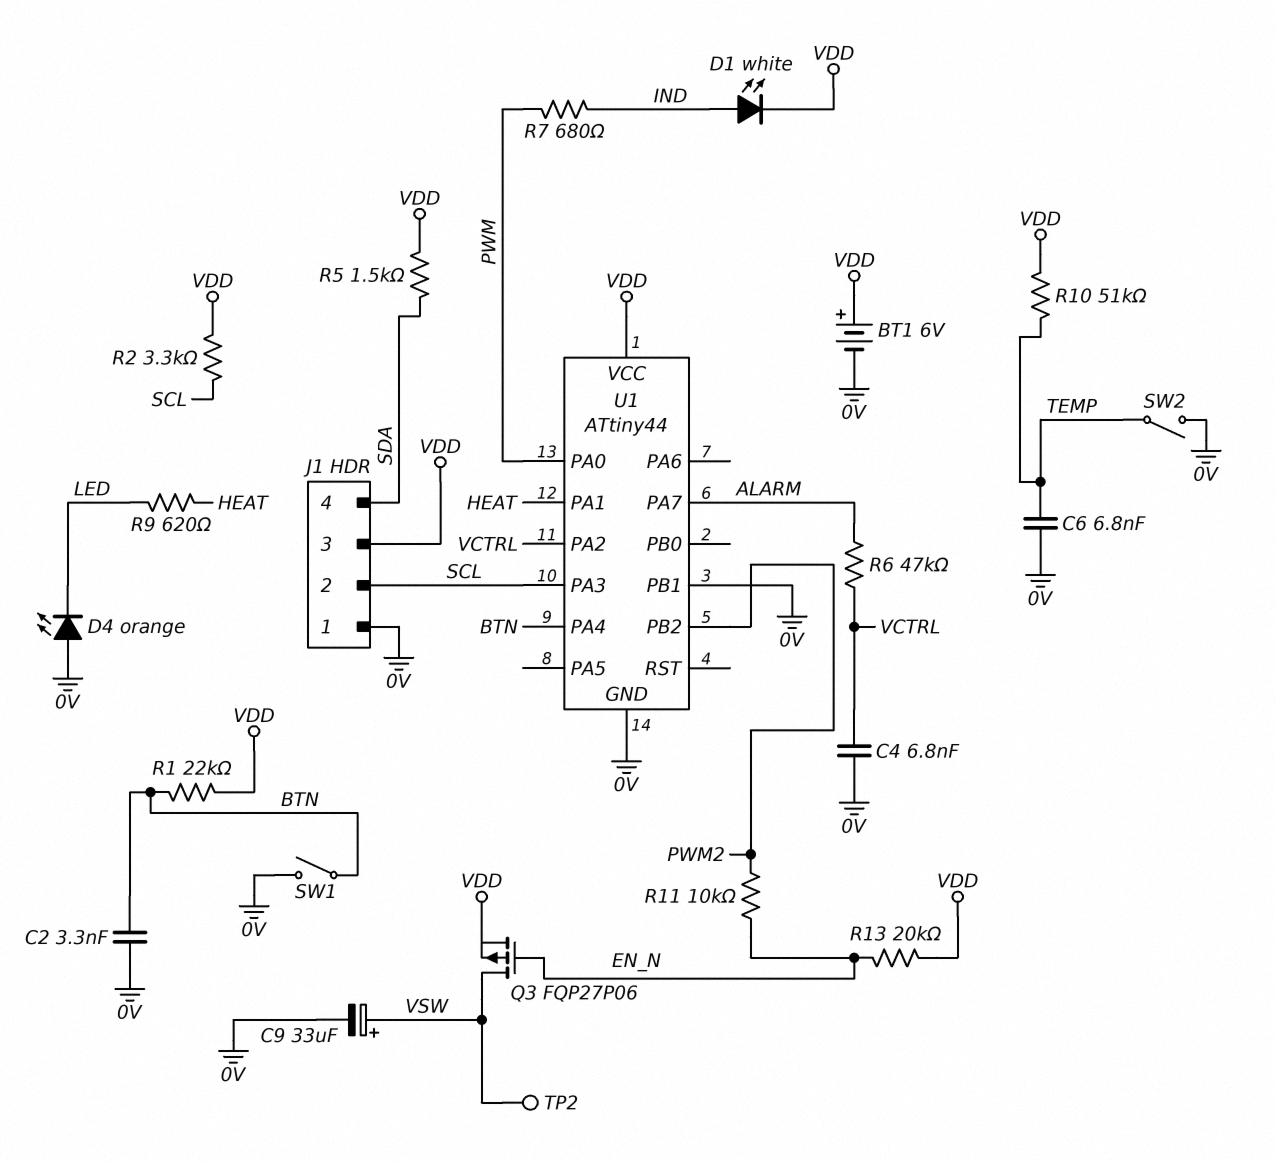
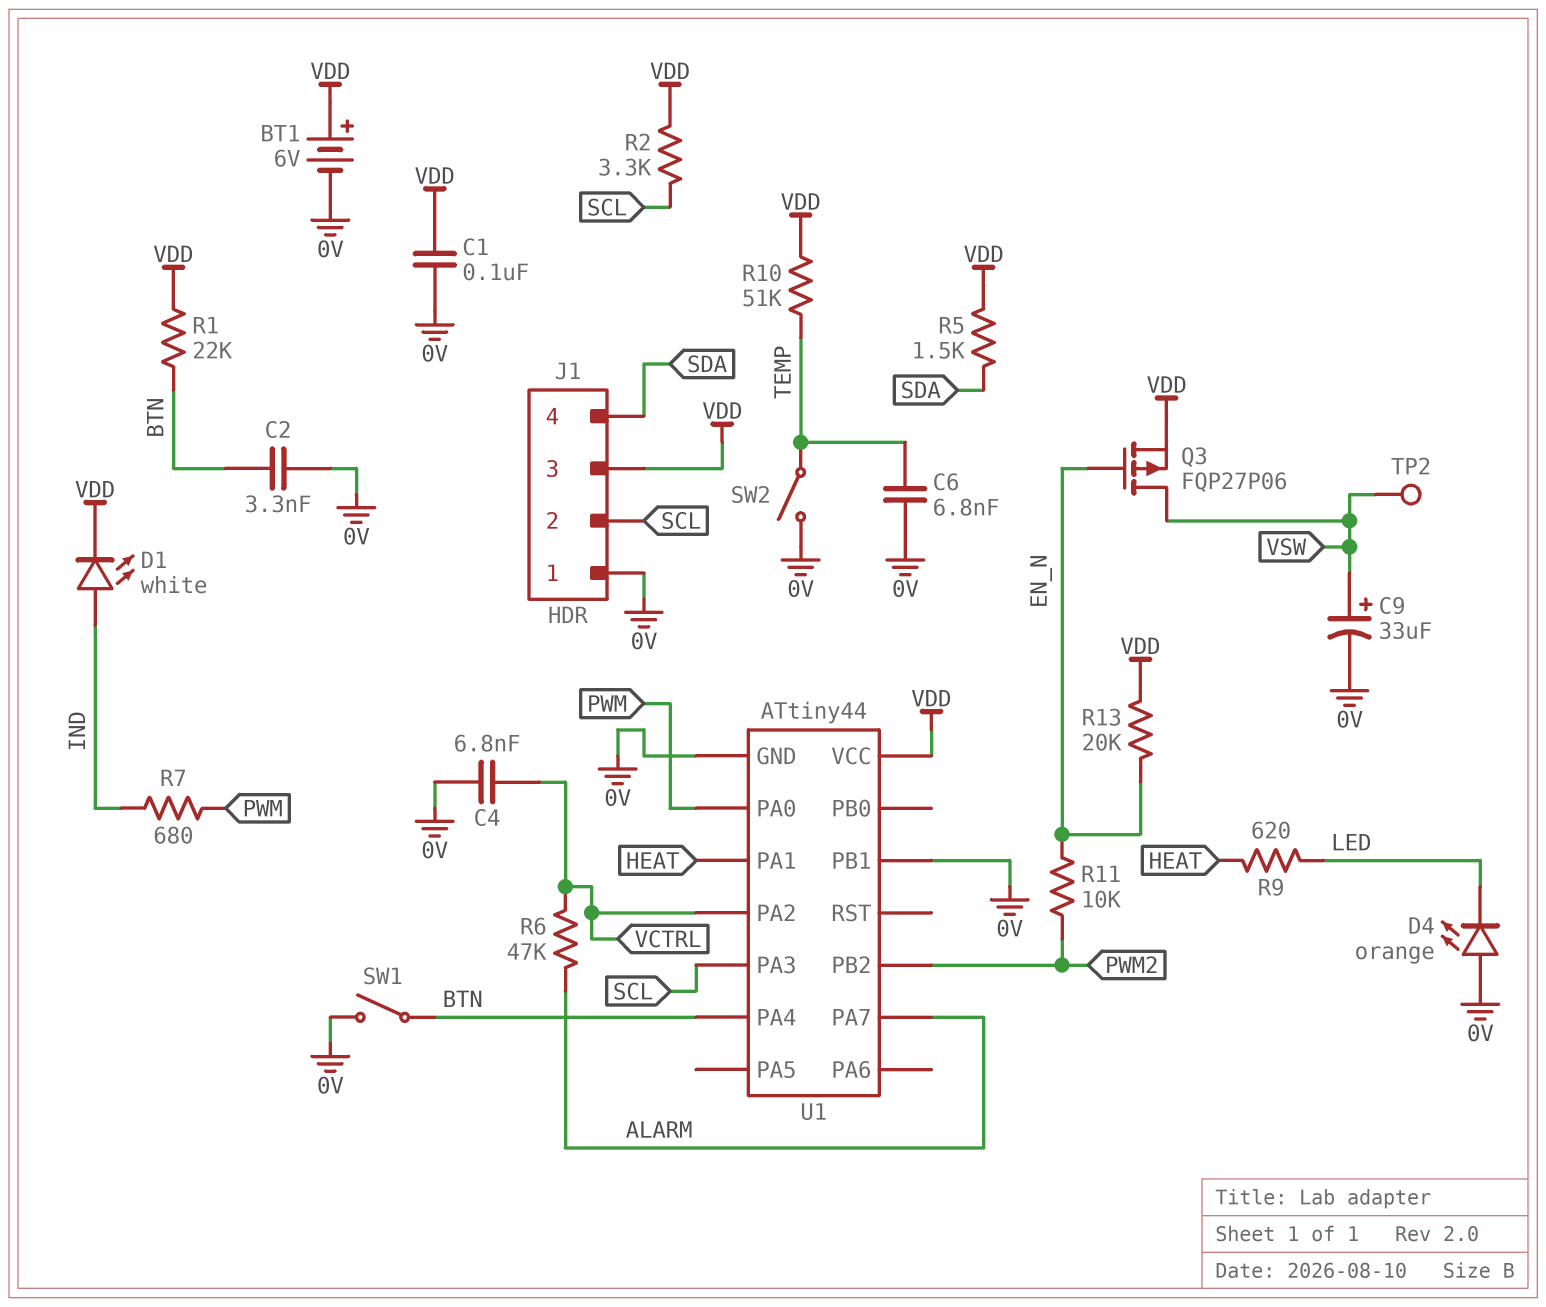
C1: none -> 100nF (0V, VDD)

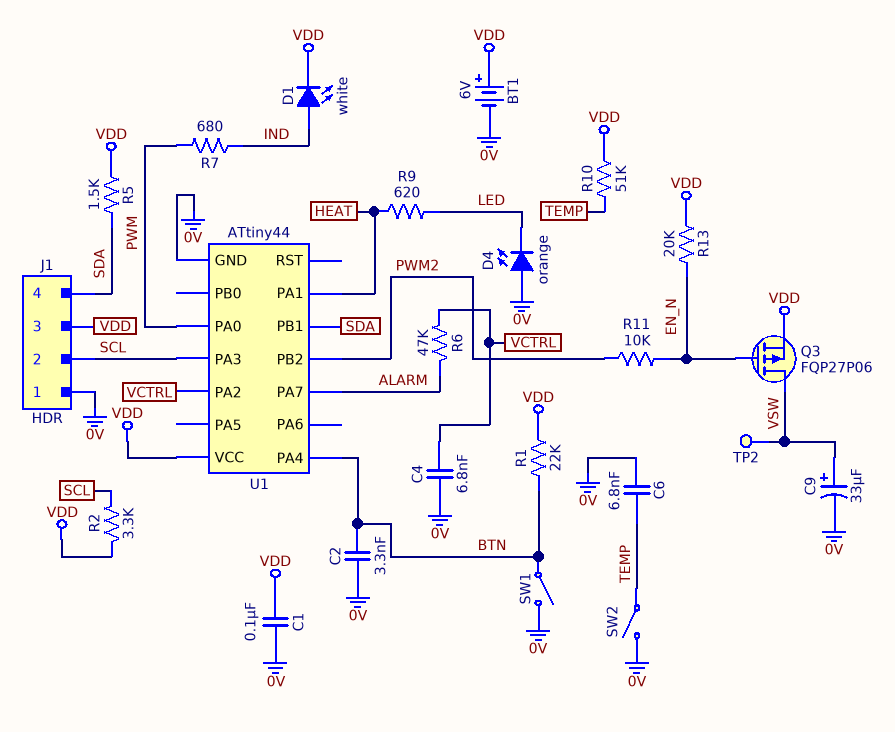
U1 pin PB1: 0V -> SDA

